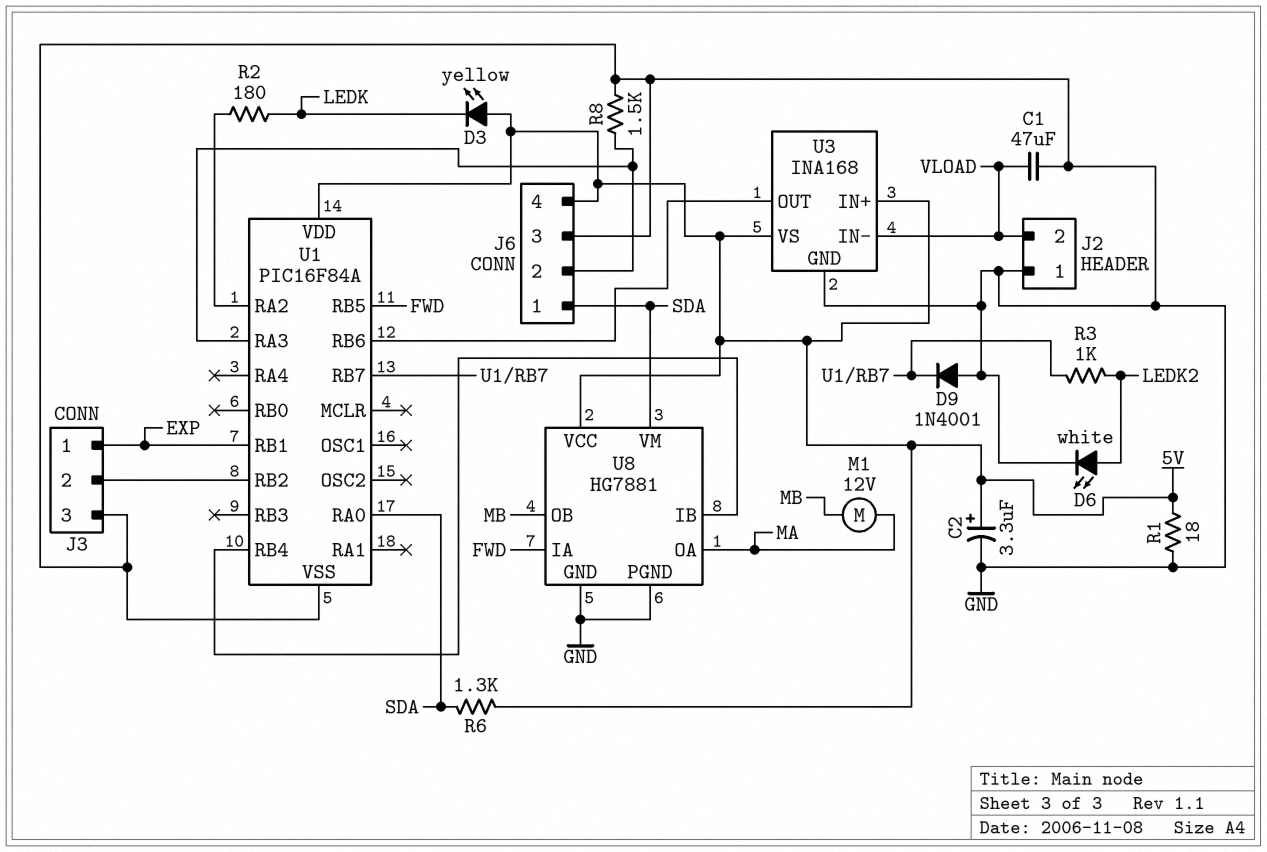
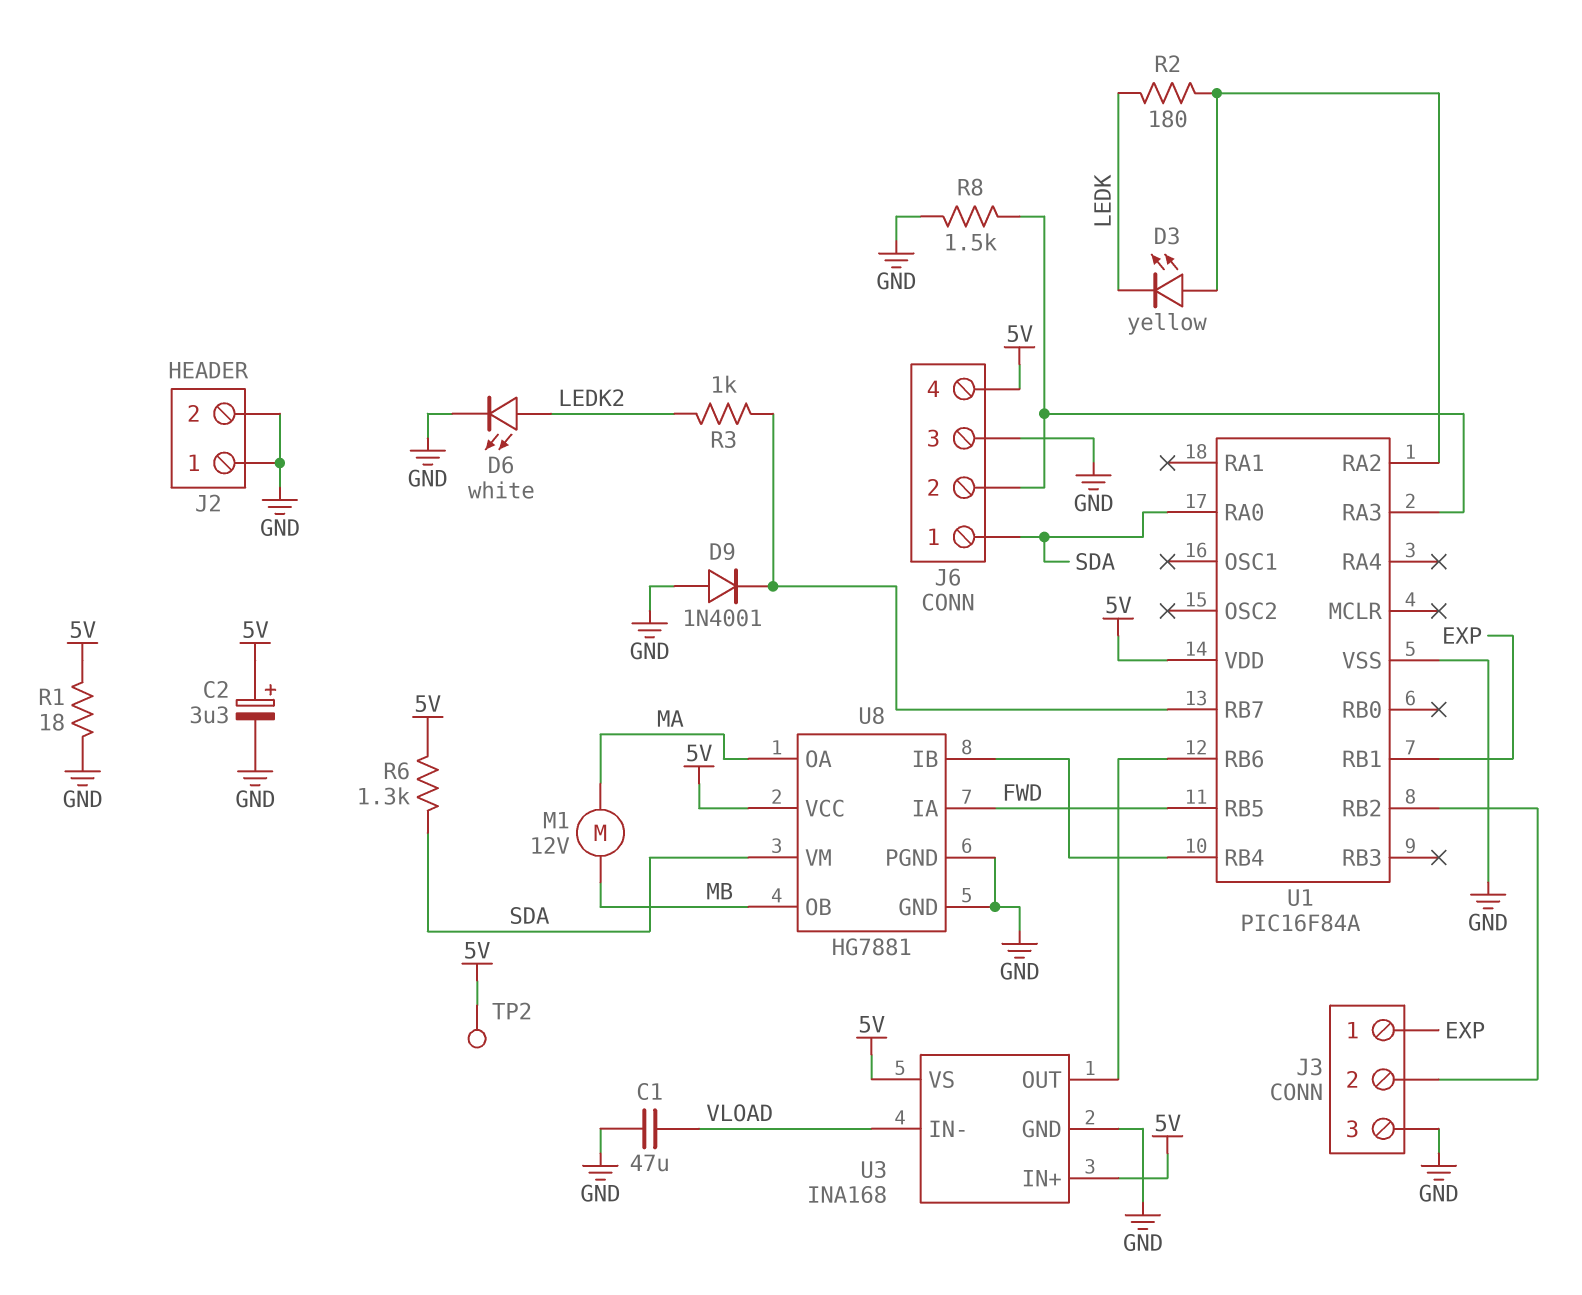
D3: LED yellow (A 5V, K LEDK) -> LED yellow (A U1/RA2, K LEDK)
J2 pin 2: VLOAD -> GND
TP2: none -> test point (5V)

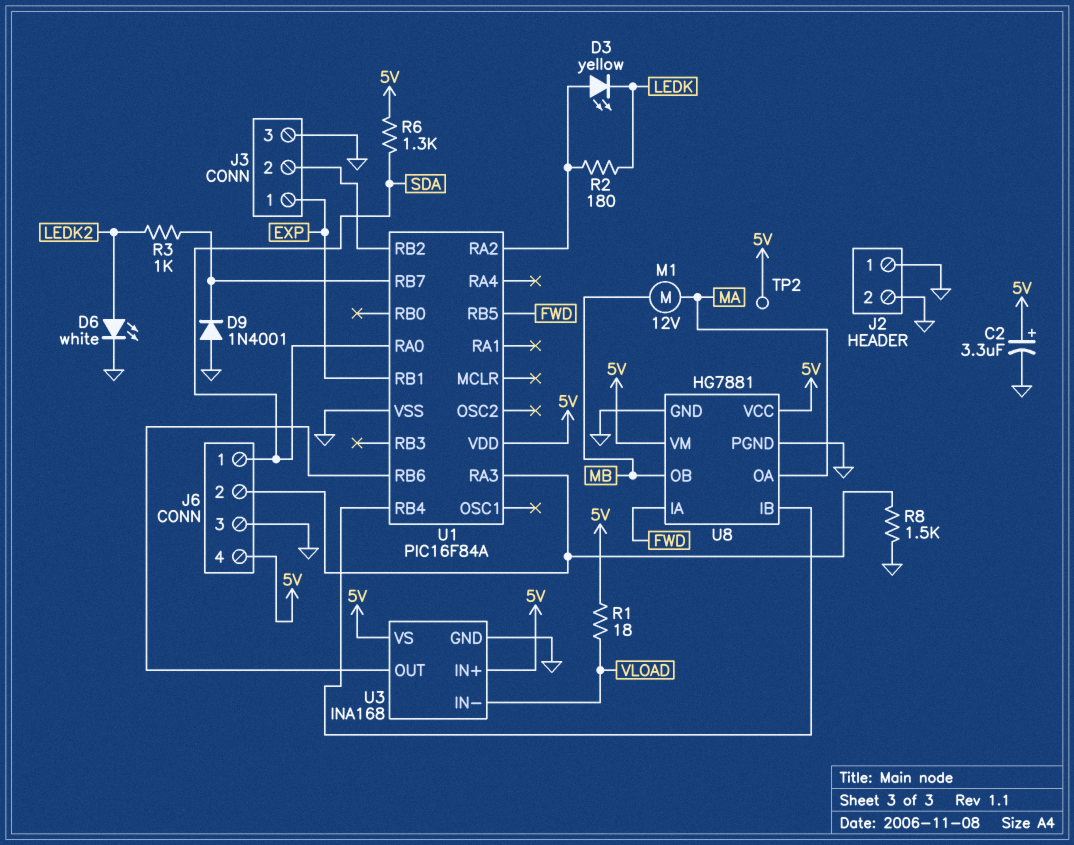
C1: 47uF (GND, VLOAD) -> none
R1: 18 (5V, GND) -> 18 (5V, VLOAD)
U8 pin VM: SDA -> 5V

